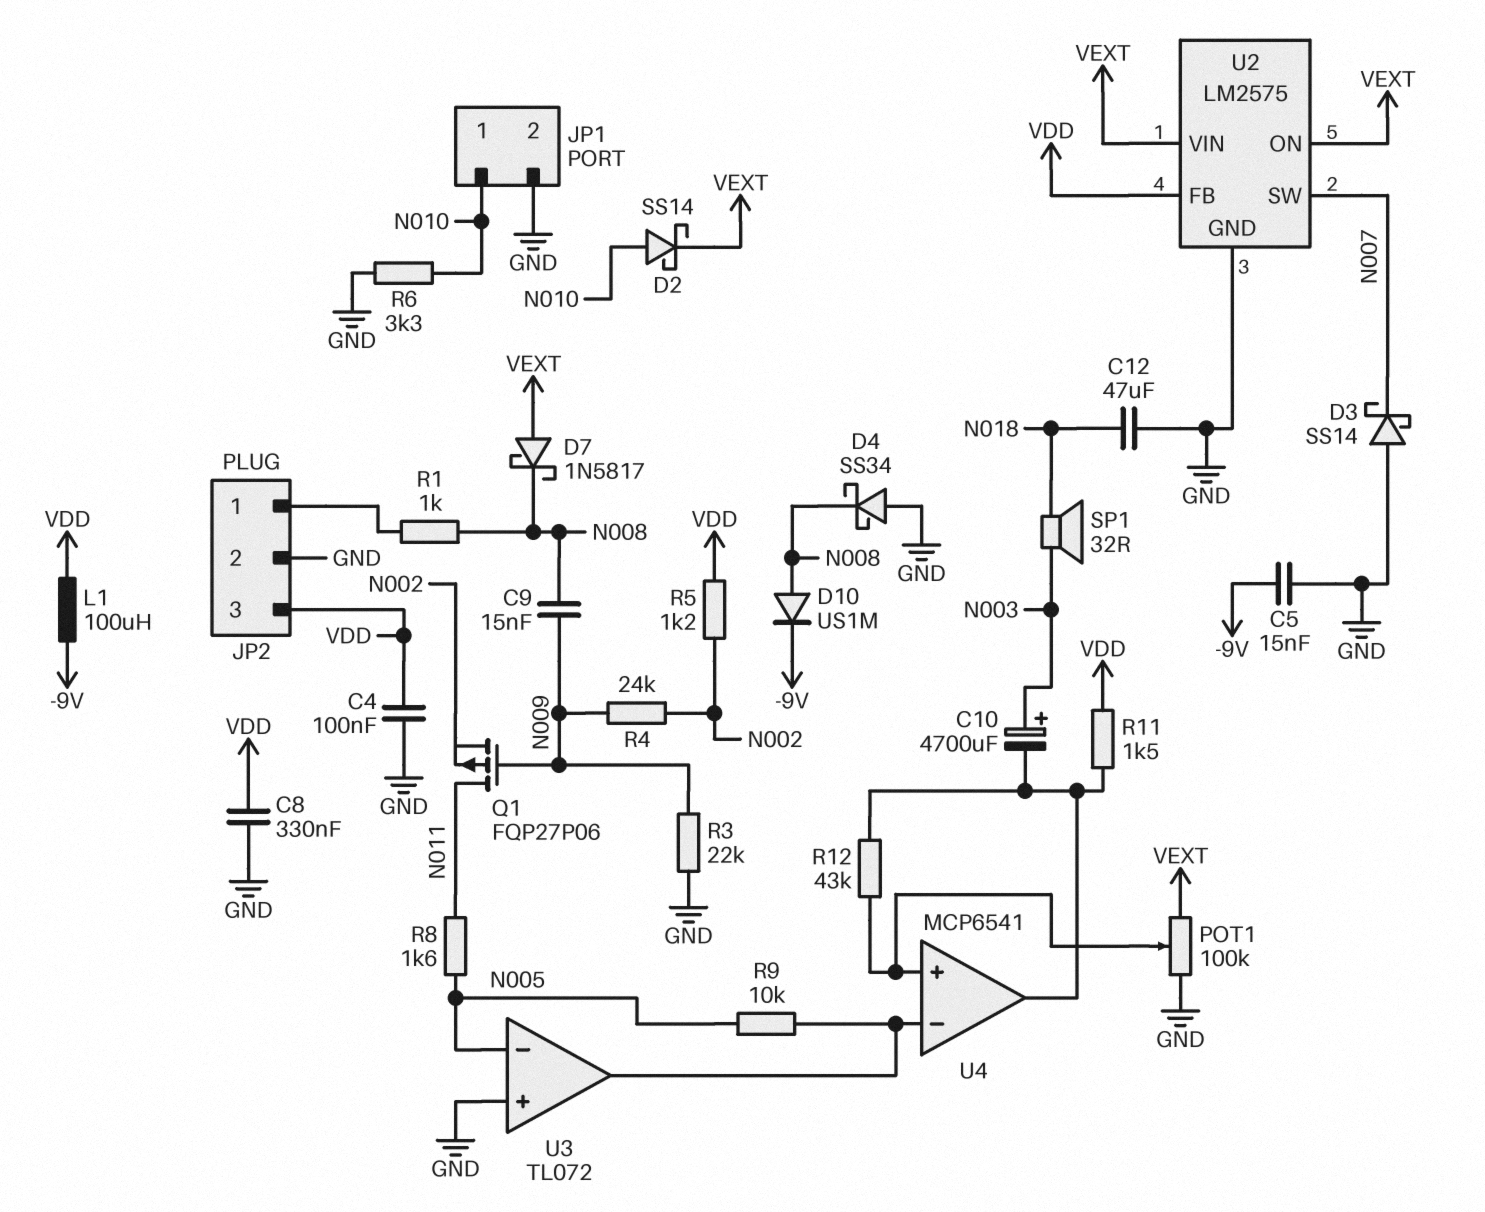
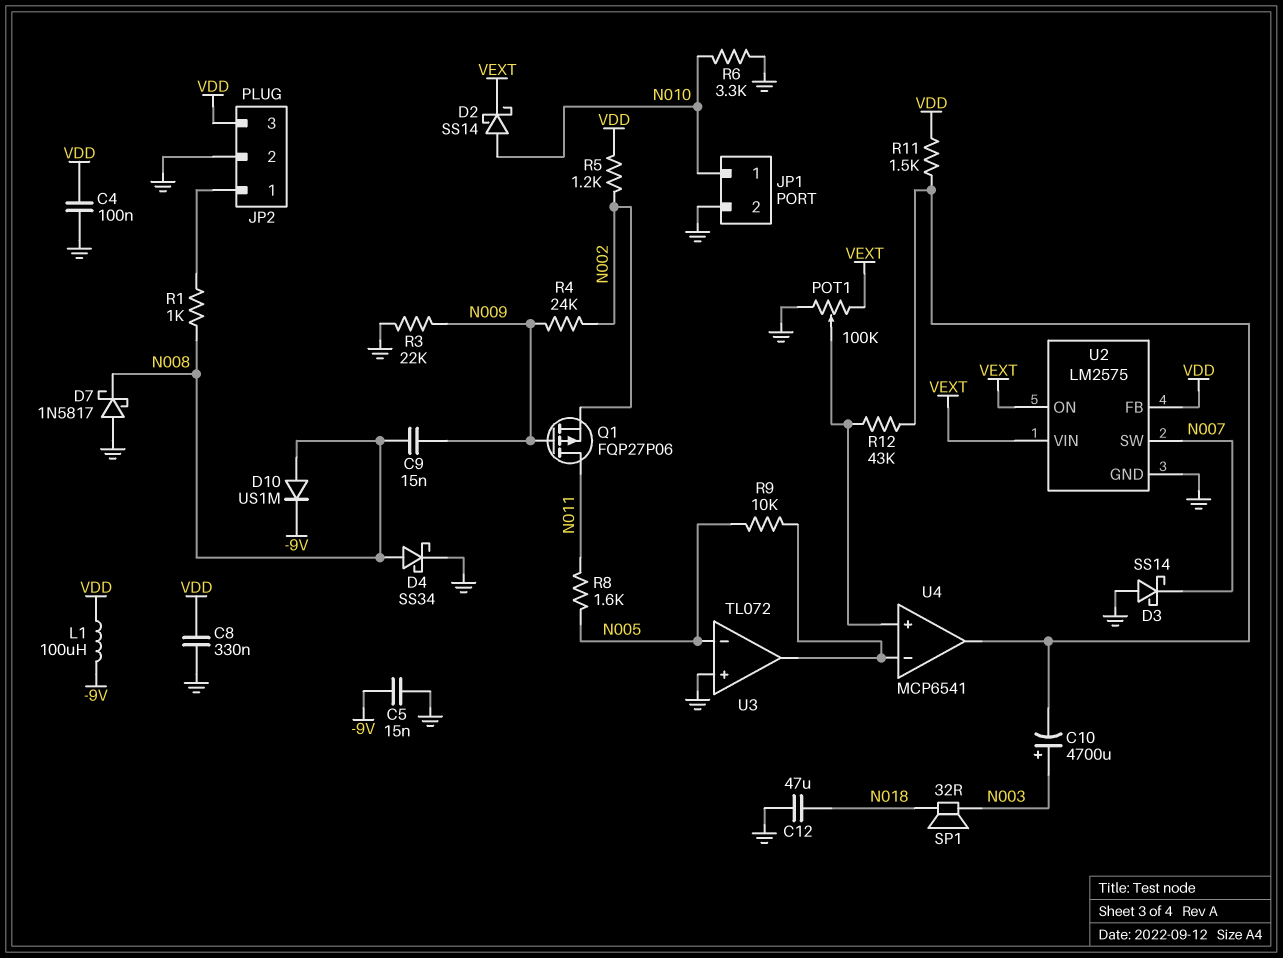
D4: schottky SS34 (A GND, K N008) -> schottky SS34 (A N008, K GND)
D7: schottky 1N5817 (A VEXT, K N008) -> schottky 1N5817 (A GND, K N008)

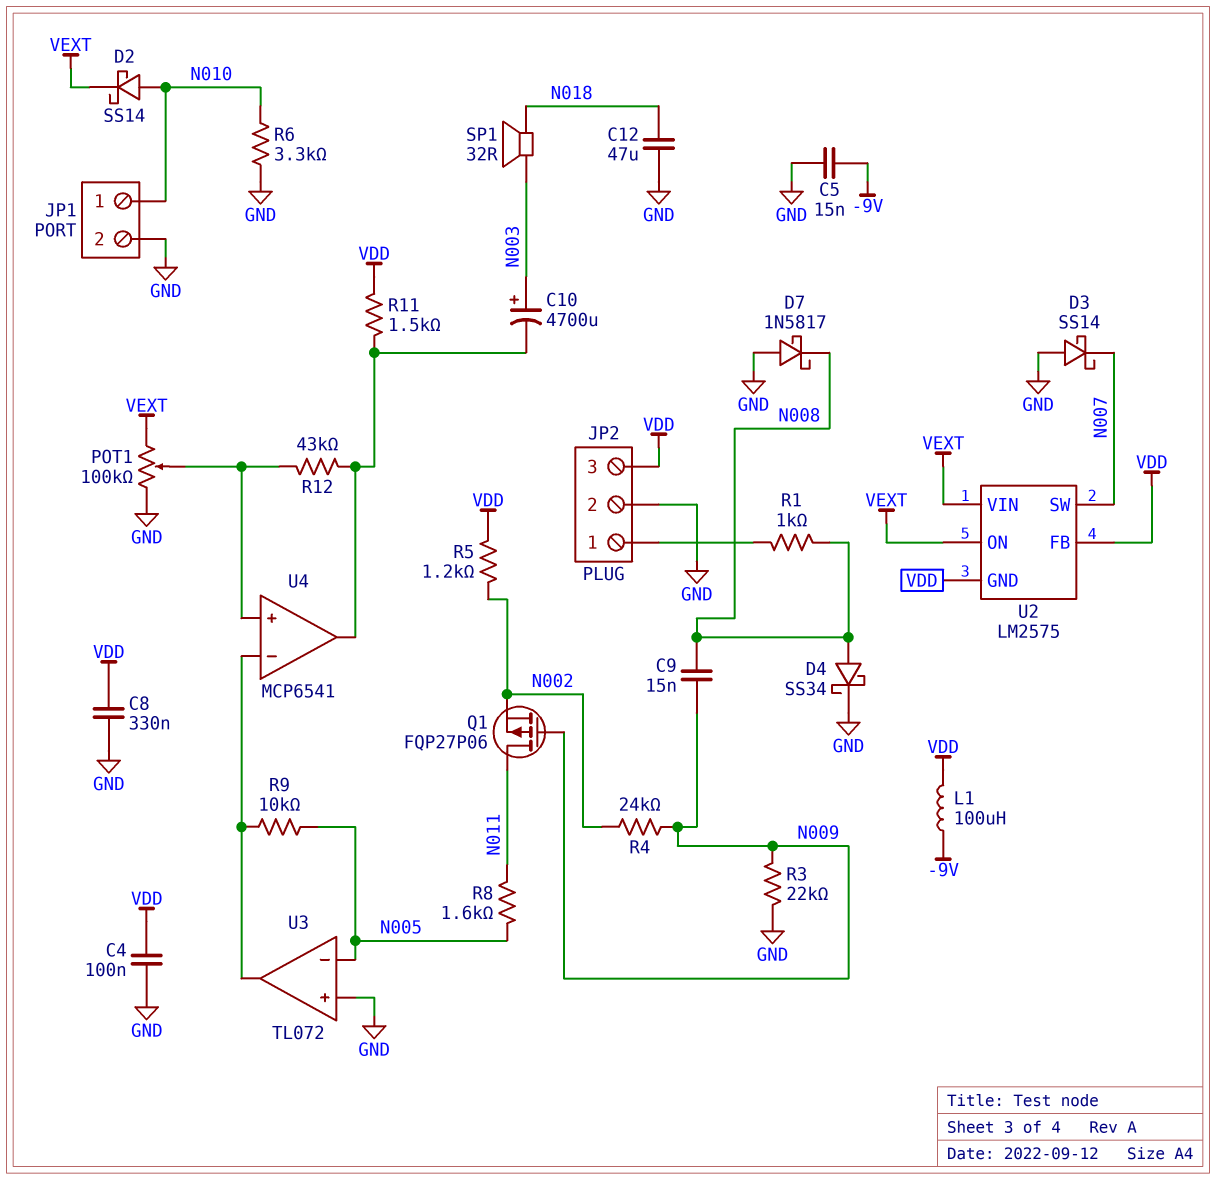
D10: diode US1M (A N008, K -9V) -> none
U2 pin GND: GND -> VDD

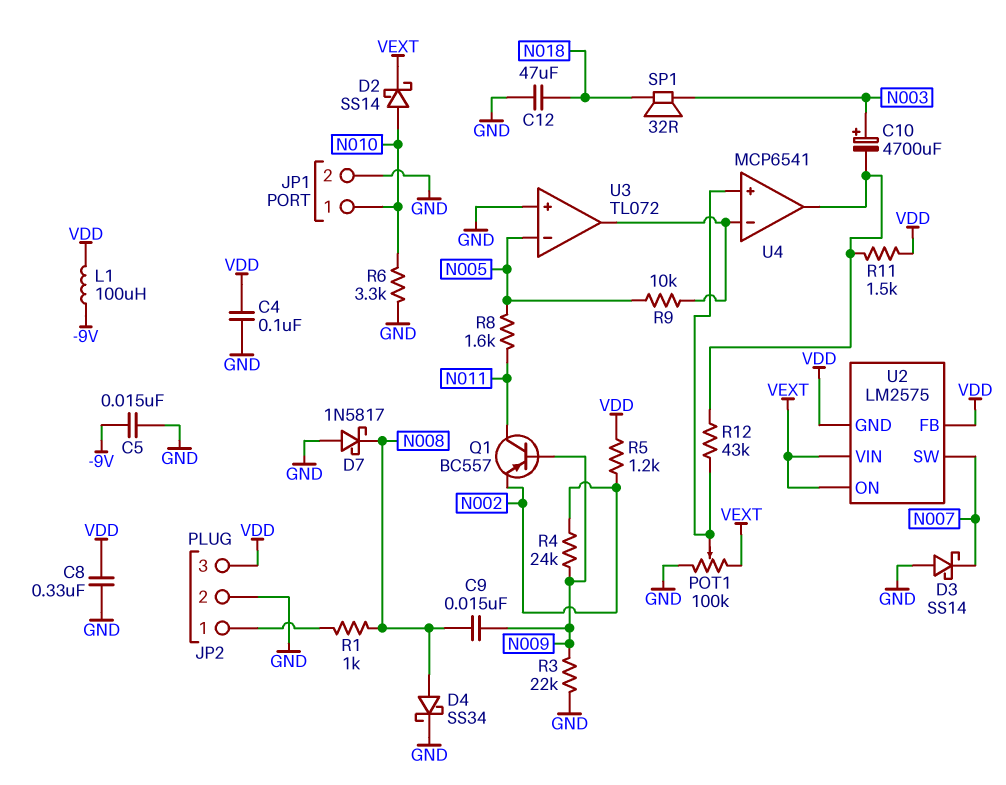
Q1: PMOS FQP27P06 (G N009, D N011, S N002) -> PNP BC557 (B N009, C N011, E N002)

